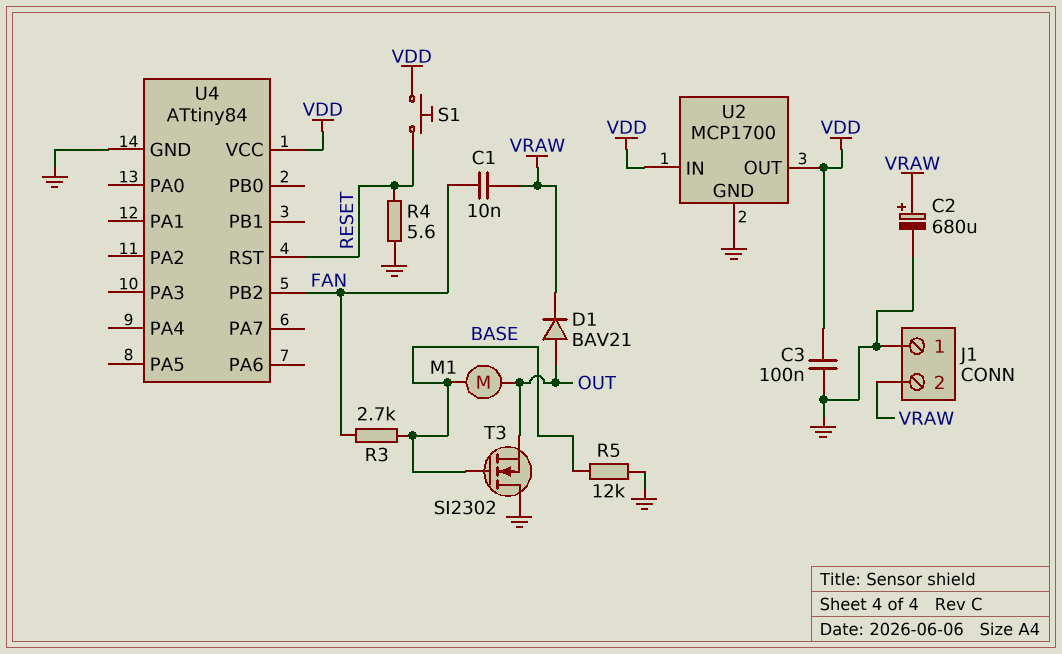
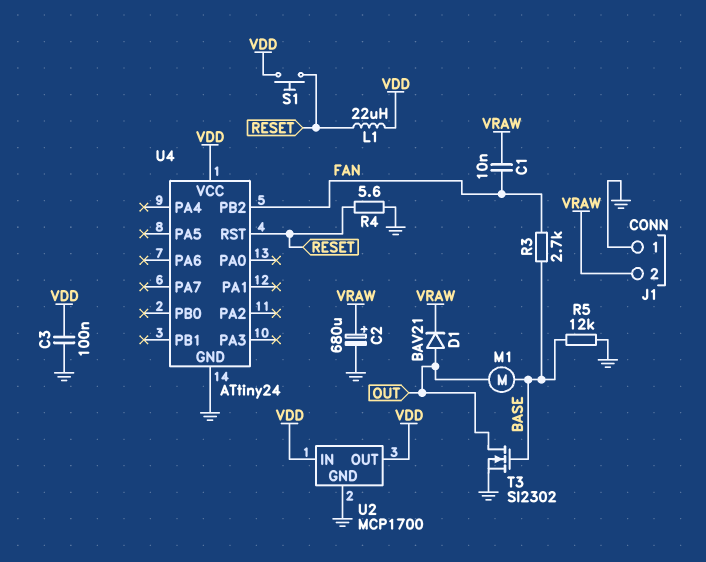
L1: none -> 22uH (RESET, VDD)
T3: NMOS SI2302 (G BASE, D GND, S OUT) -> NMOS SI2302 (G BASE, D OUT, S GND)
U4: ATtiny84 -> ATtiny24

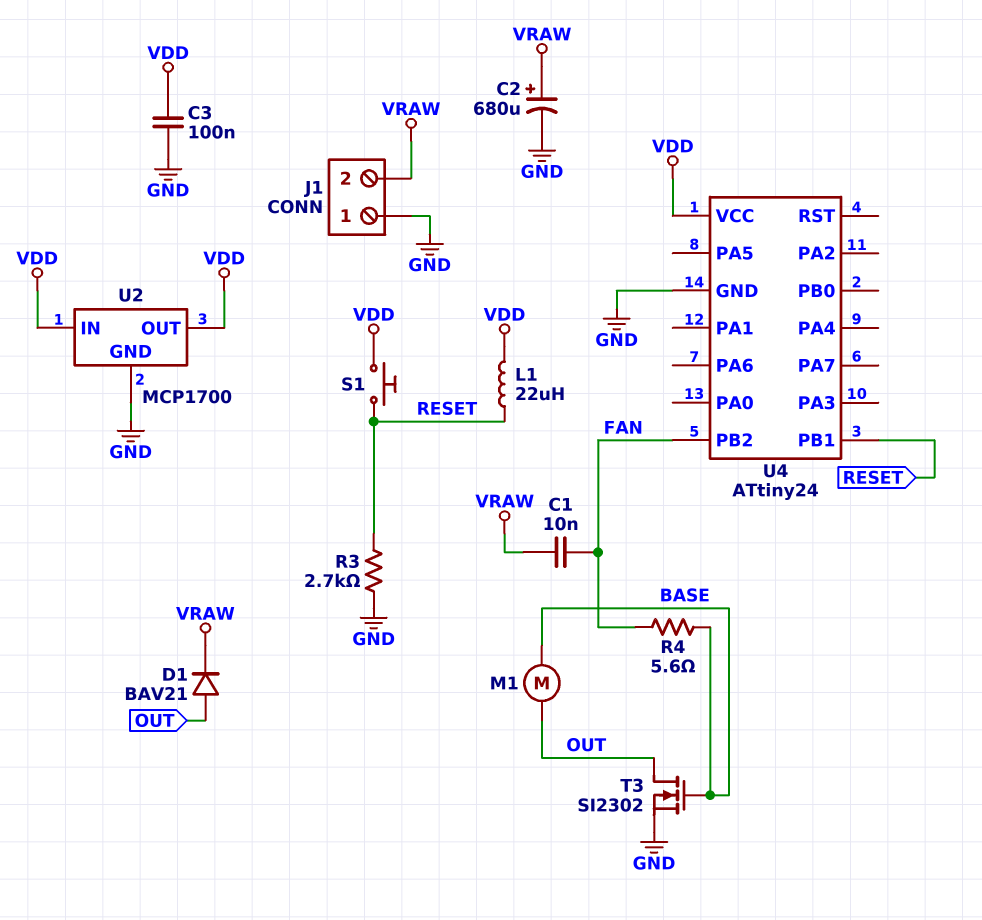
R3: 2.7k (BASE, FAN) -> 2.7k (GND, RESET)
R4: 5.6 (GND, RESET) -> 5.6 (BASE, FAN)
R5: 12k (BASE, GND) -> none
U4 pin PB1: none -> RESET
U4 pin RST: RESET -> none

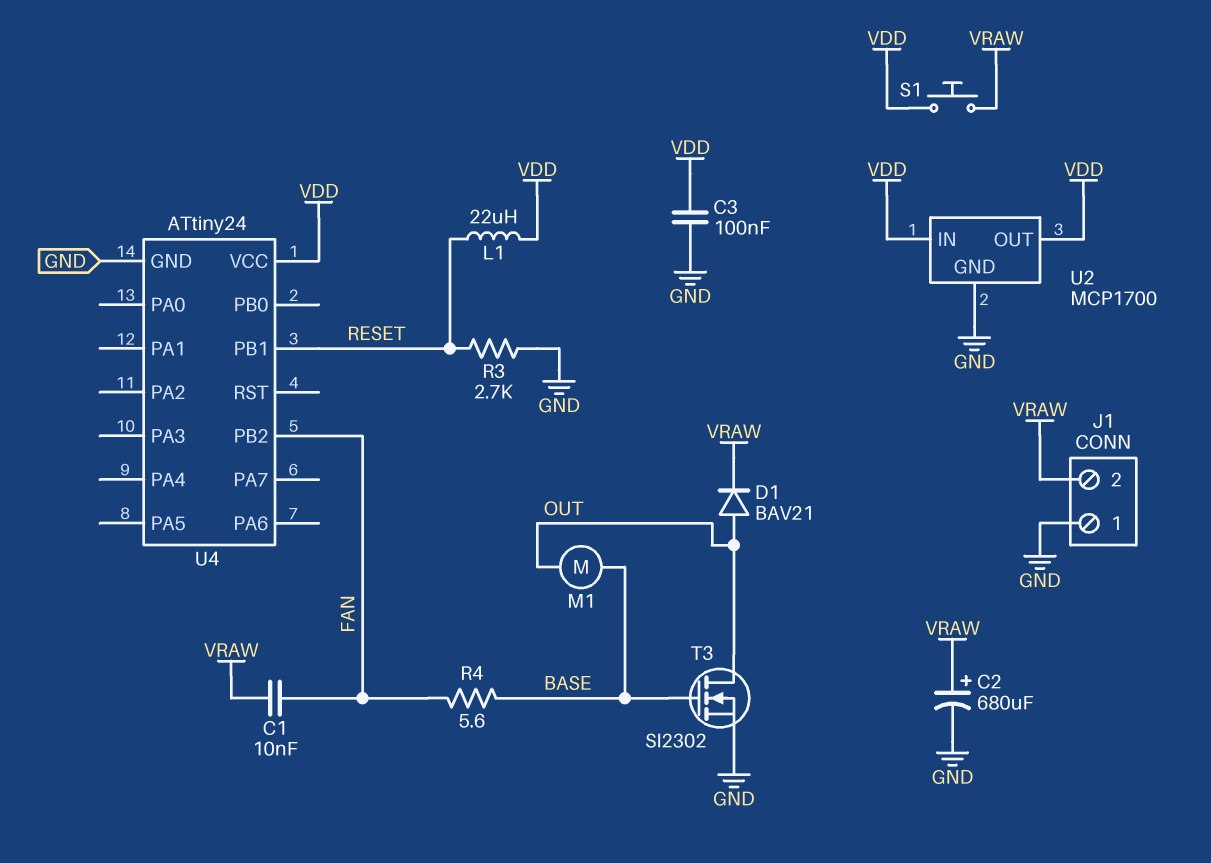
S1: button (RESET, VDD) -> button (VDD, VRAW)

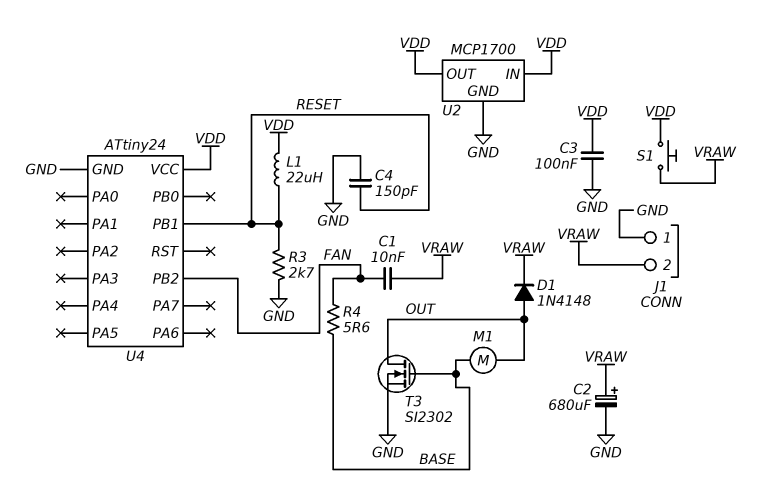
C4: none -> 150pF (GND, RESET)
D1: diode BAV21 (A OUT, K VRAW) -> diode 1N4148 (A OUT, K VRAW)

